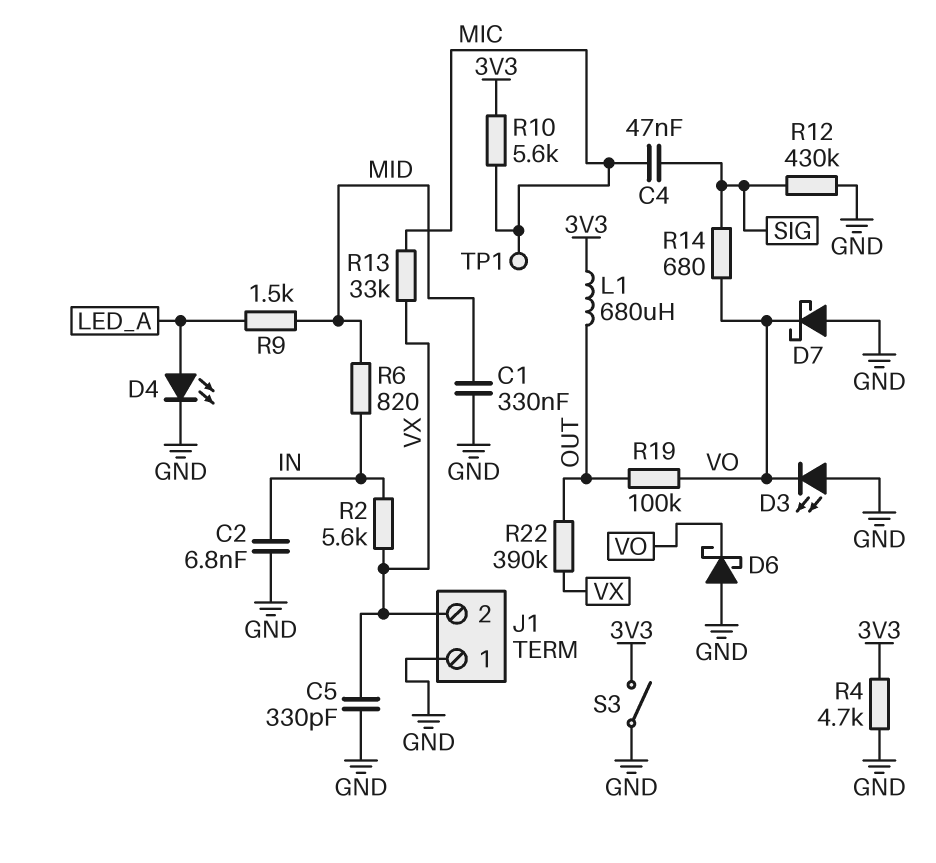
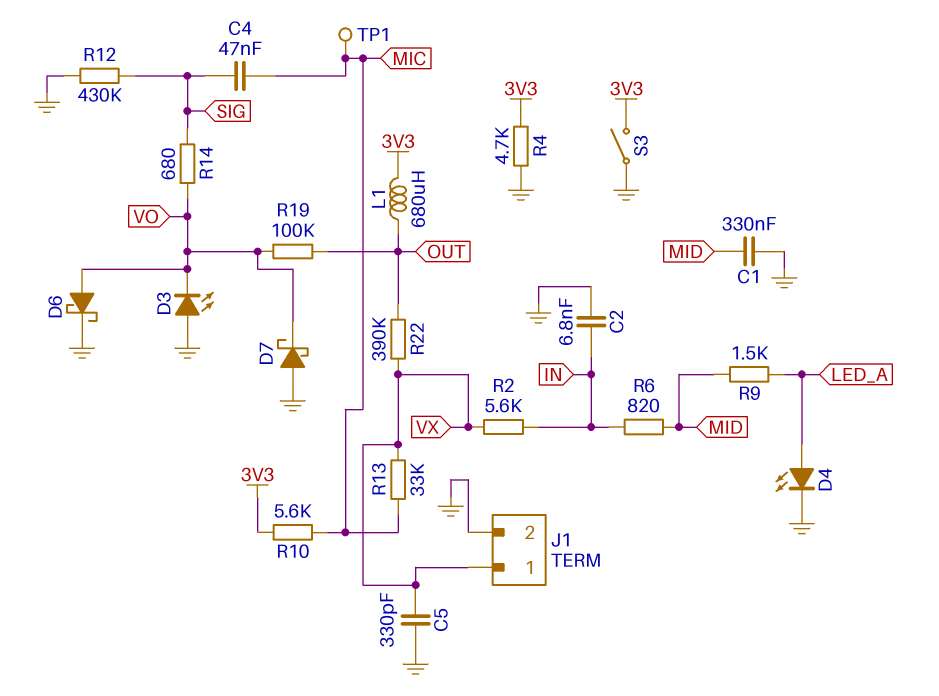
D6: schottky (A GND, K VO) -> schottky (A VO, K GND)
J1 pin 1: GND -> VX
J1 pin 2: VX -> GND

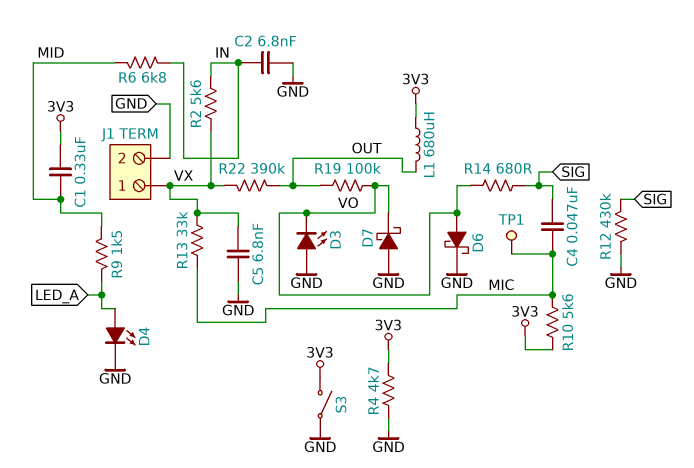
C1: 330nF (GND, MID) -> 330nF (3V3, MID)
C5: 330pF (GND, VX) -> 6.8nF (GND, VX)
R6: 820 (IN, MID) -> 6.8k (IN, MID)

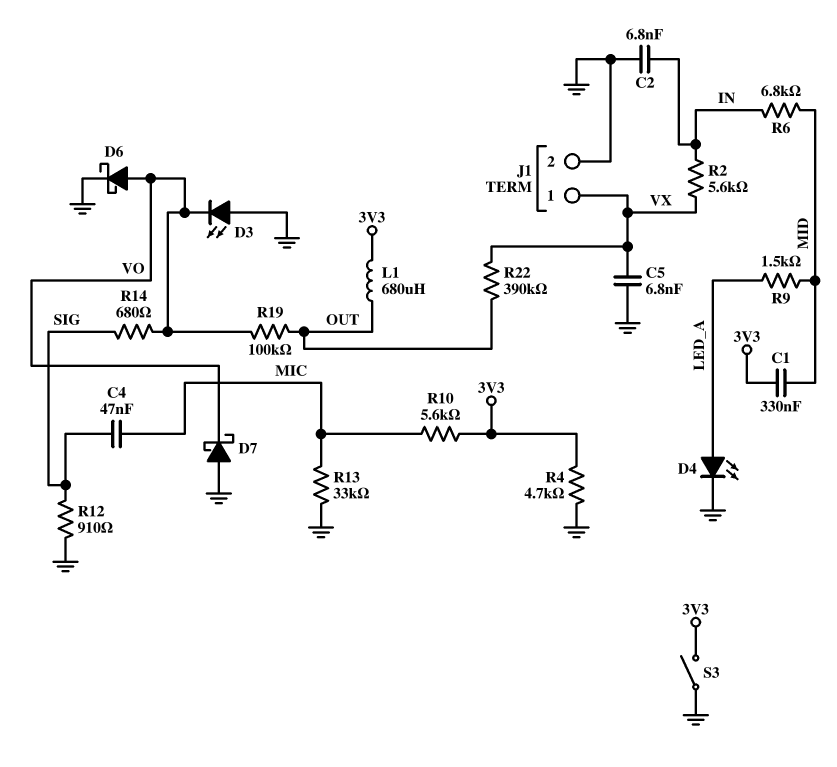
R12: 430k (GND, SIG) -> 910 (GND, SIG)
R13: 33k (MIC, VX) -> 33k (GND, MIC)
TP1: test point (MIC) -> none

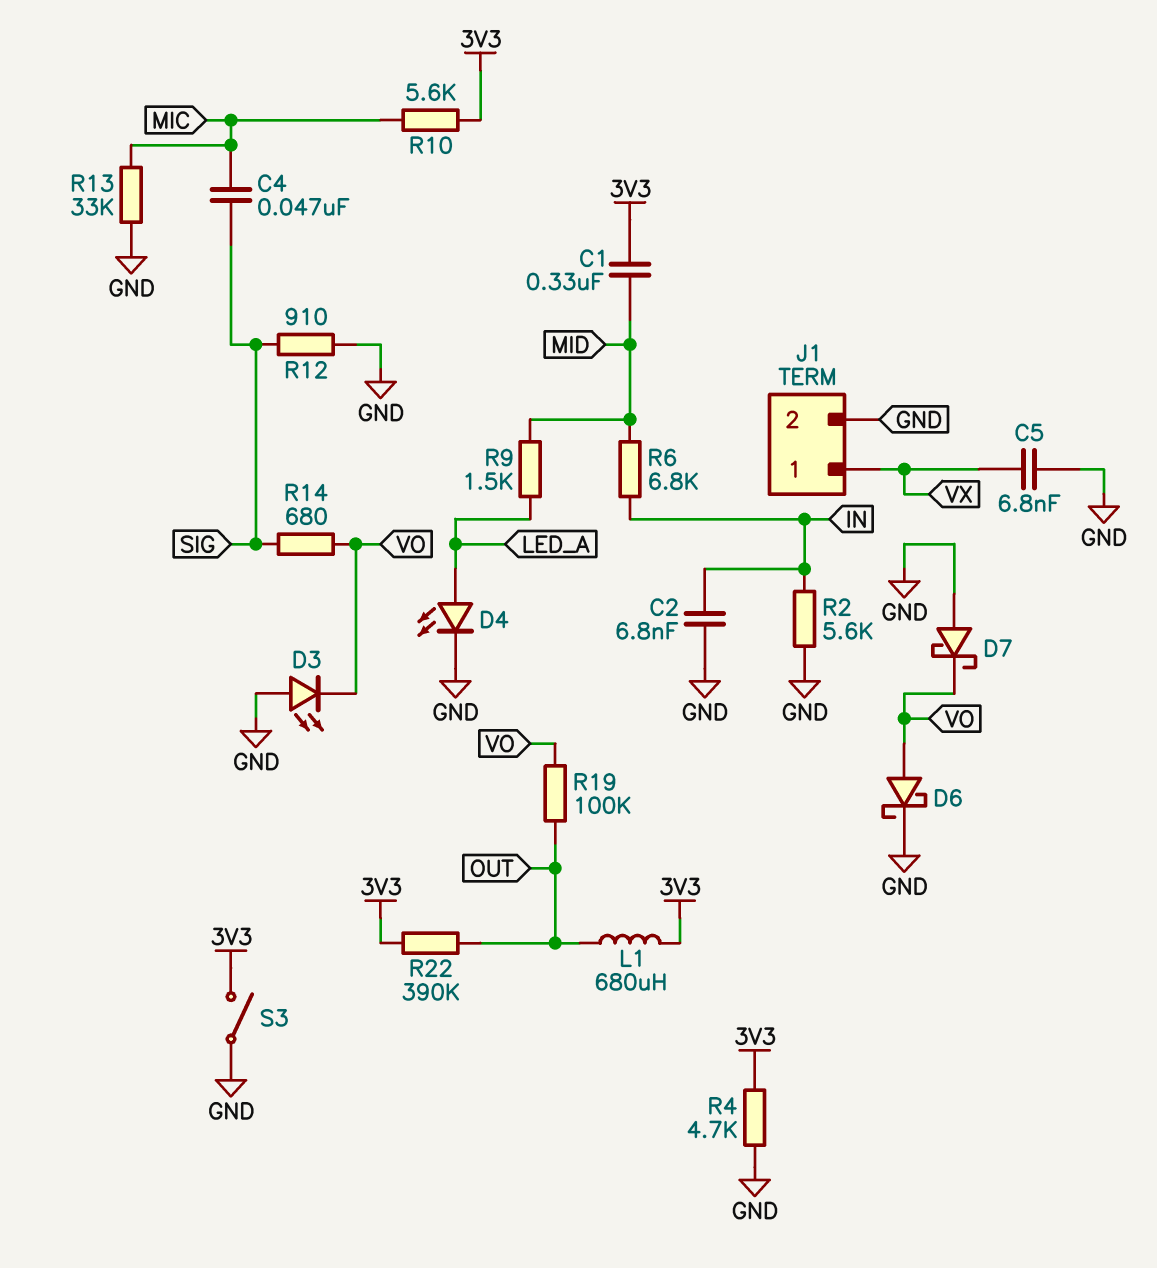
R2: 5.6k (IN, VX) -> 5.6k (GND, IN)
R22: 390k (OUT, VX) -> 390k (3V3, OUT)

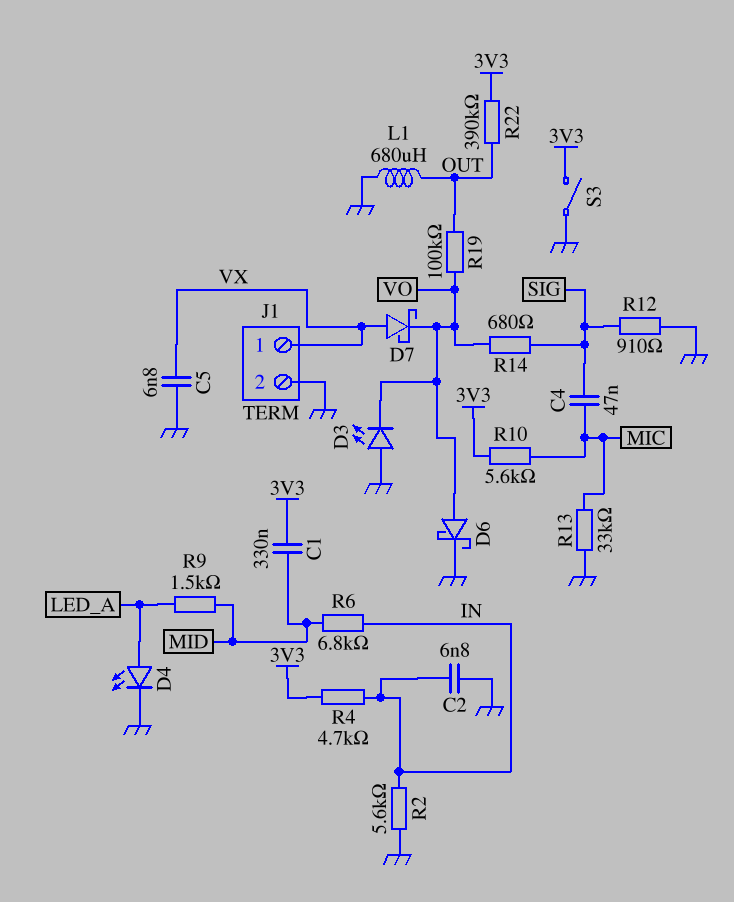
D7: schottky (A GND, K VO) -> schottky (A VX, K VO)
L1: 680uH (3V3, OUT) -> 680uH (GND, OUT)
R4: 4.7k (3V3, GND) -> 4.7k (3V3, IN)

